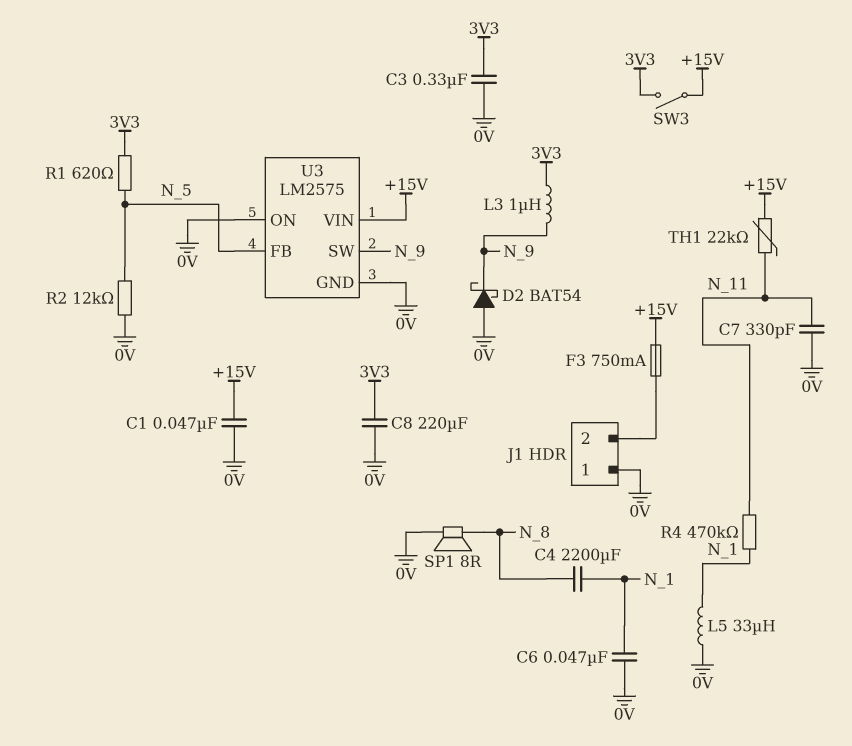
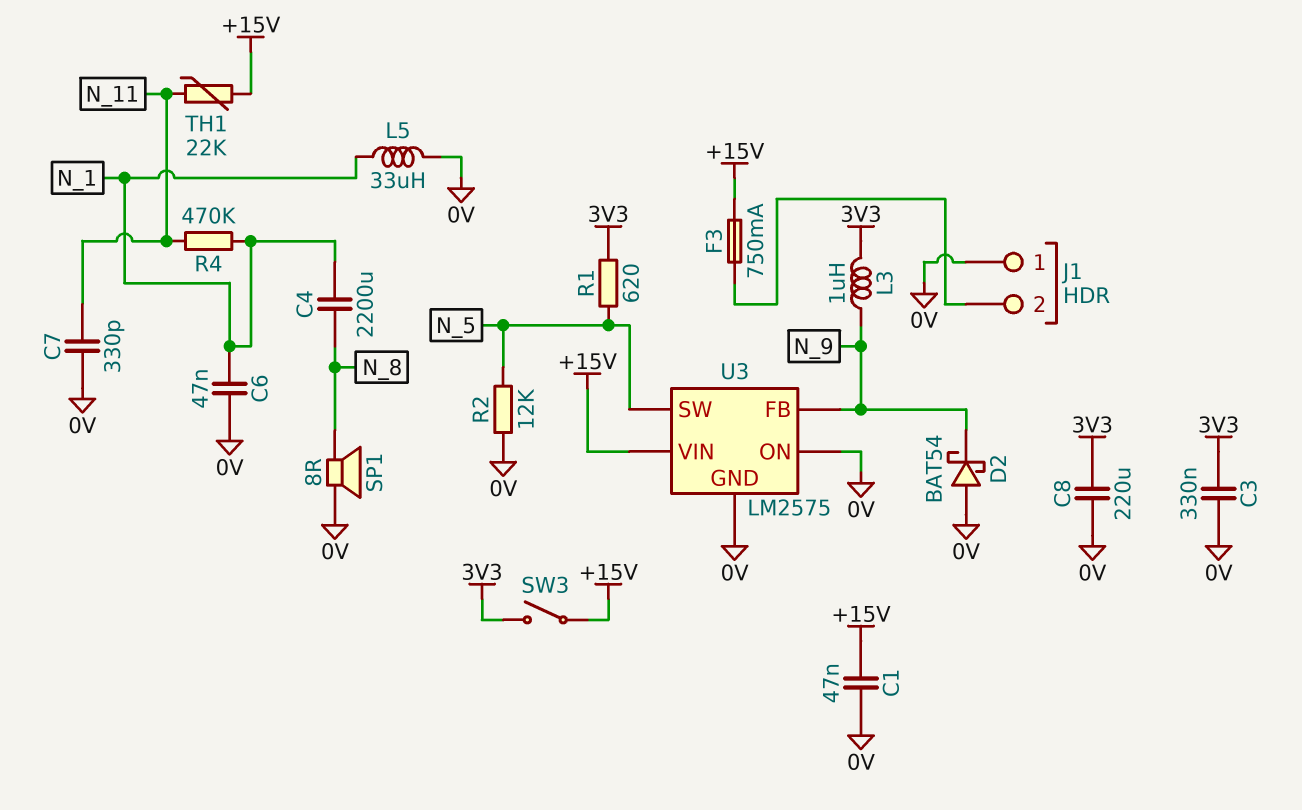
U3 pin FB: N_5 -> N_9
U3 pin SW: N_9 -> N_5

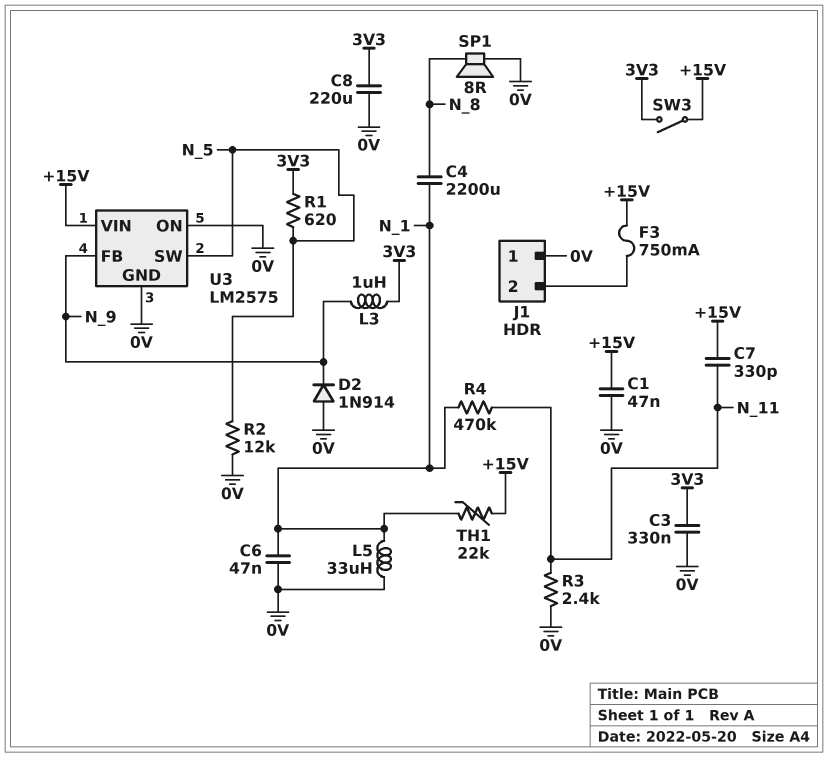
C7: 330pF (0V, N_11) -> 330pF (+15V, N_11)
D2: schottky BAT54 (A 0V, K N_9) -> diode 1N914 (A 0V, K N_9)
R3: none -> 2.4k (0V, N_11)
TH1: 22k (+15V, N_11) -> 22k (+15V, N_1)

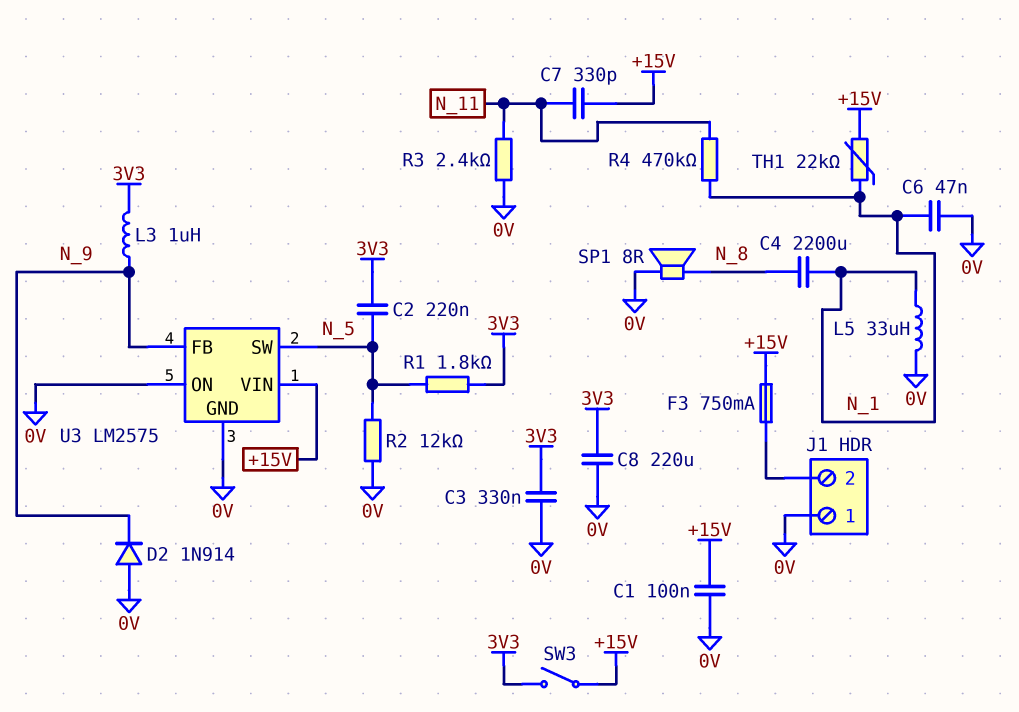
C1: 47nF (+15V, 0V) -> 100nF (+15V, 0V)
C2: none -> 220nF (3V3, N_5)
R1: 620 (3V3, N_5) -> 1.8k (3V3, N_5)

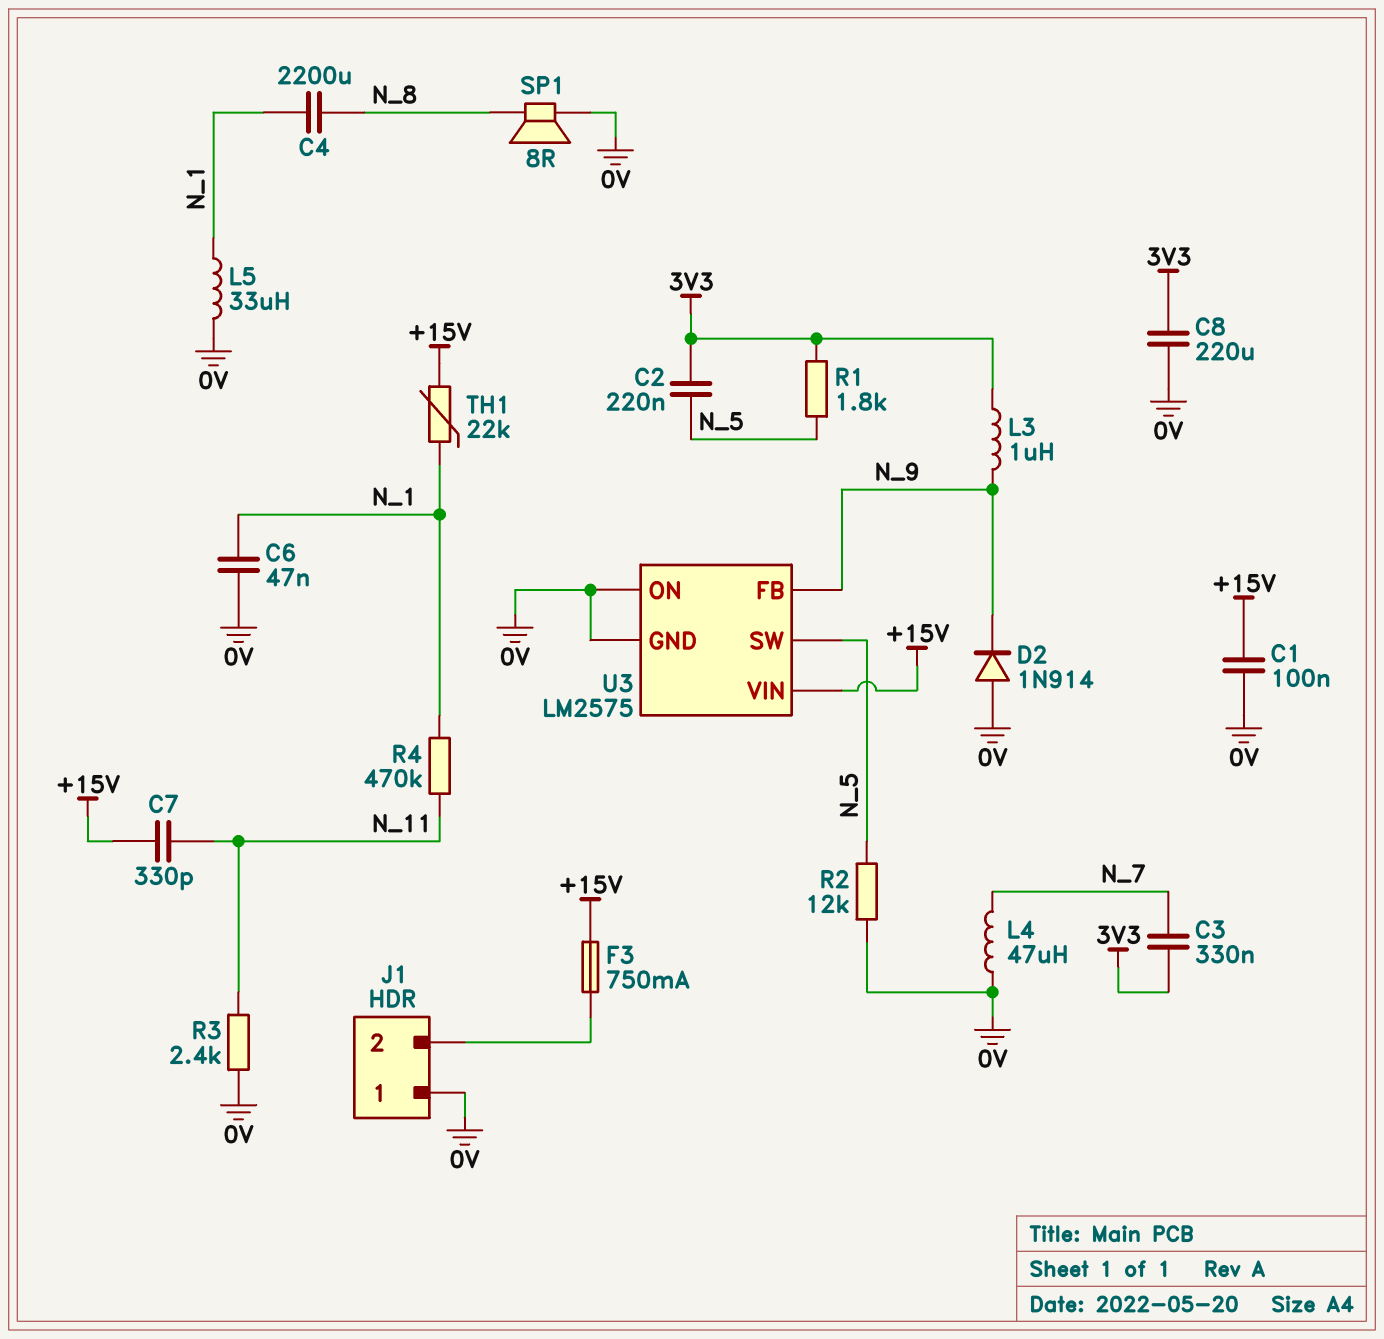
C3: 330nF (0V, 3V3) -> 330nF (3V3, N_7)
L4: none -> 47uH (0V, N_7)
SW3: switch (+15V, 3V3) -> none

